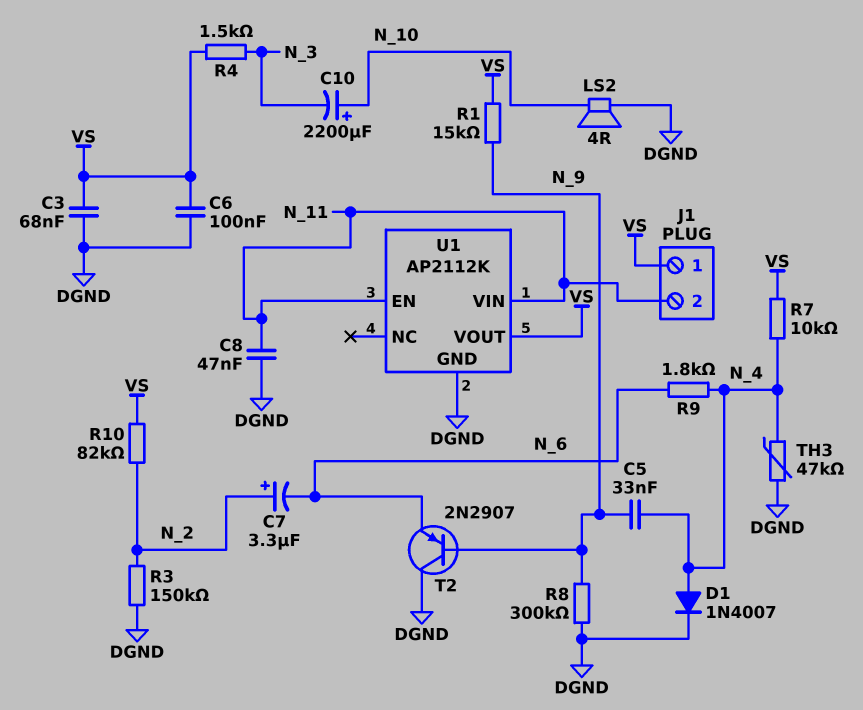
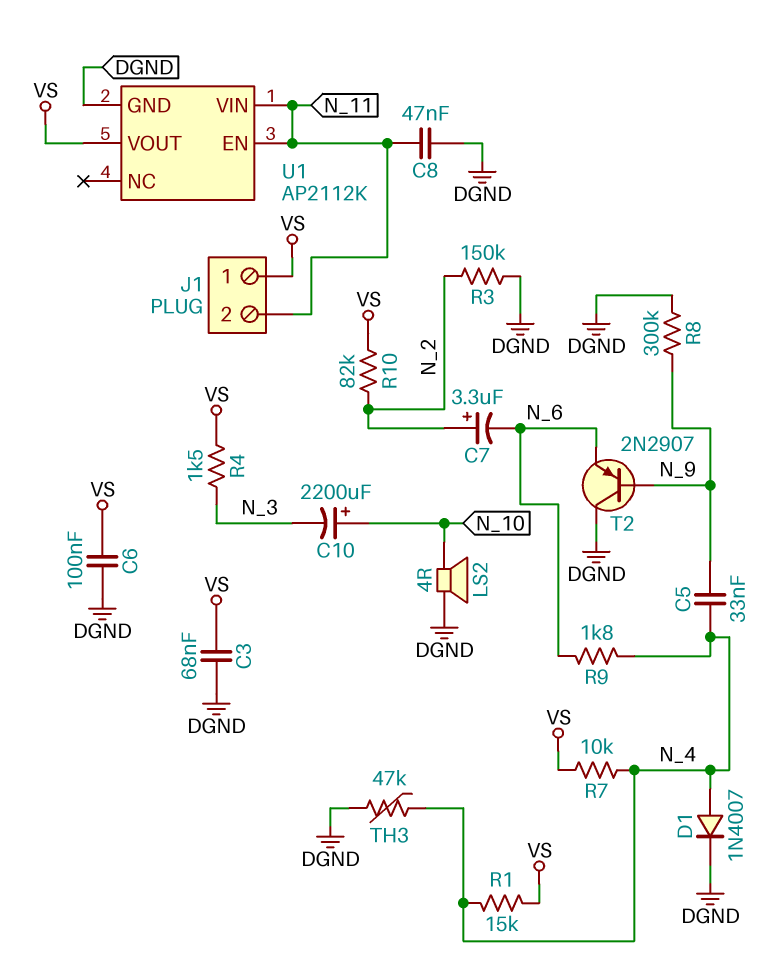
R1: 15k (N_9, VS) -> 15k (N_4, VS)

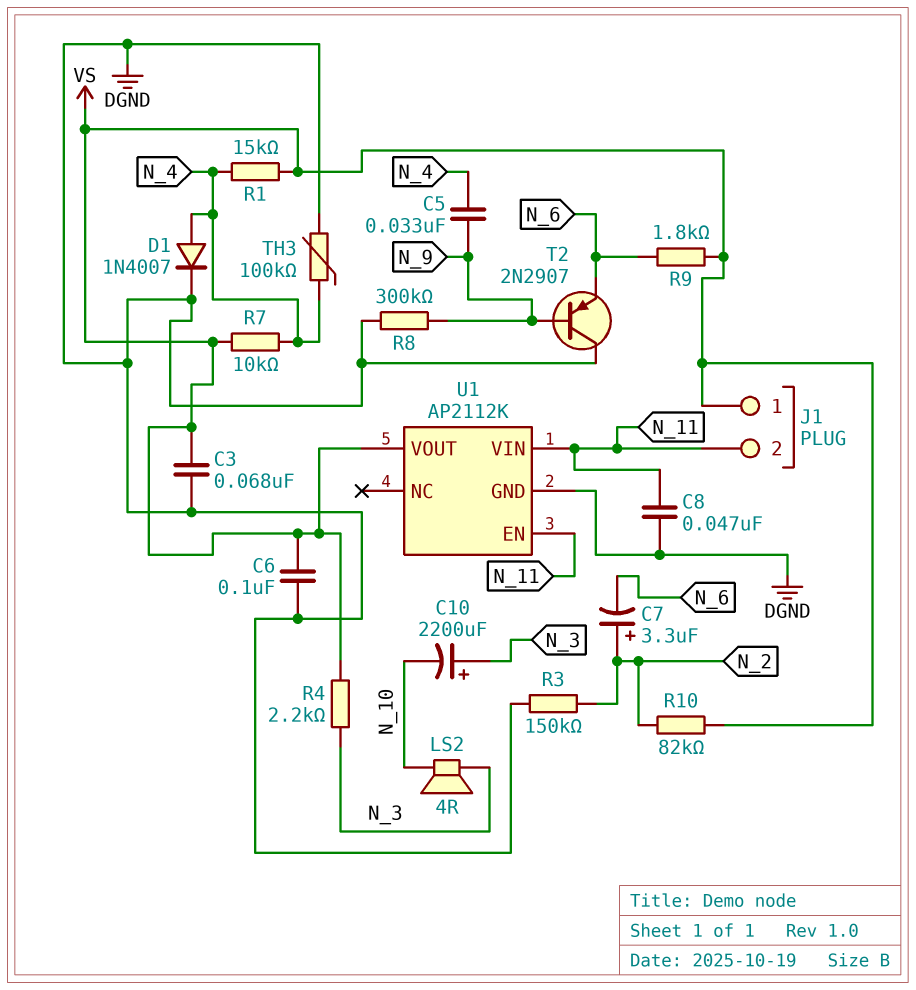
C10: 2200uF (plus N_10, minus N_3) -> 2200uF (plus N_3, minus N_10)
LS2: speaker 4R (DGND, N_10) -> speaker 4R (N_3, N_10)
R4: 1.5k (N_3, VS) -> 2.2k (N_3, VS)
R9: 1.8k (N_4, N_6) -> 1.8k (N_6, VS)
TH3: 47k (DGND, N_4) -> 100k (DGND, N_4)

